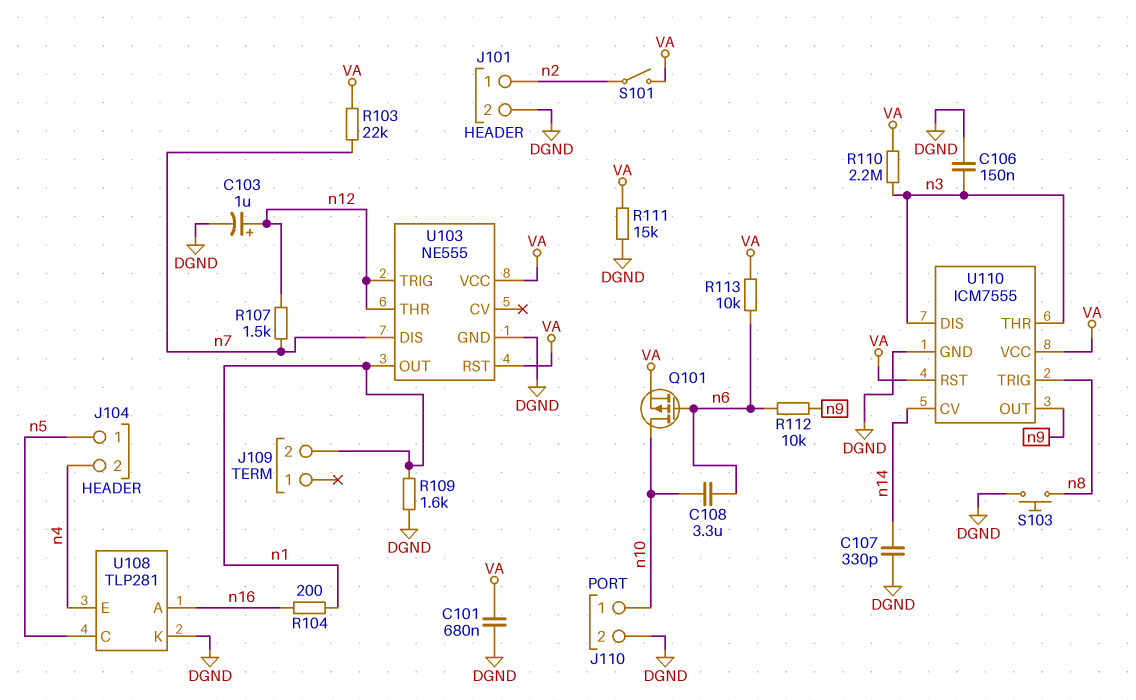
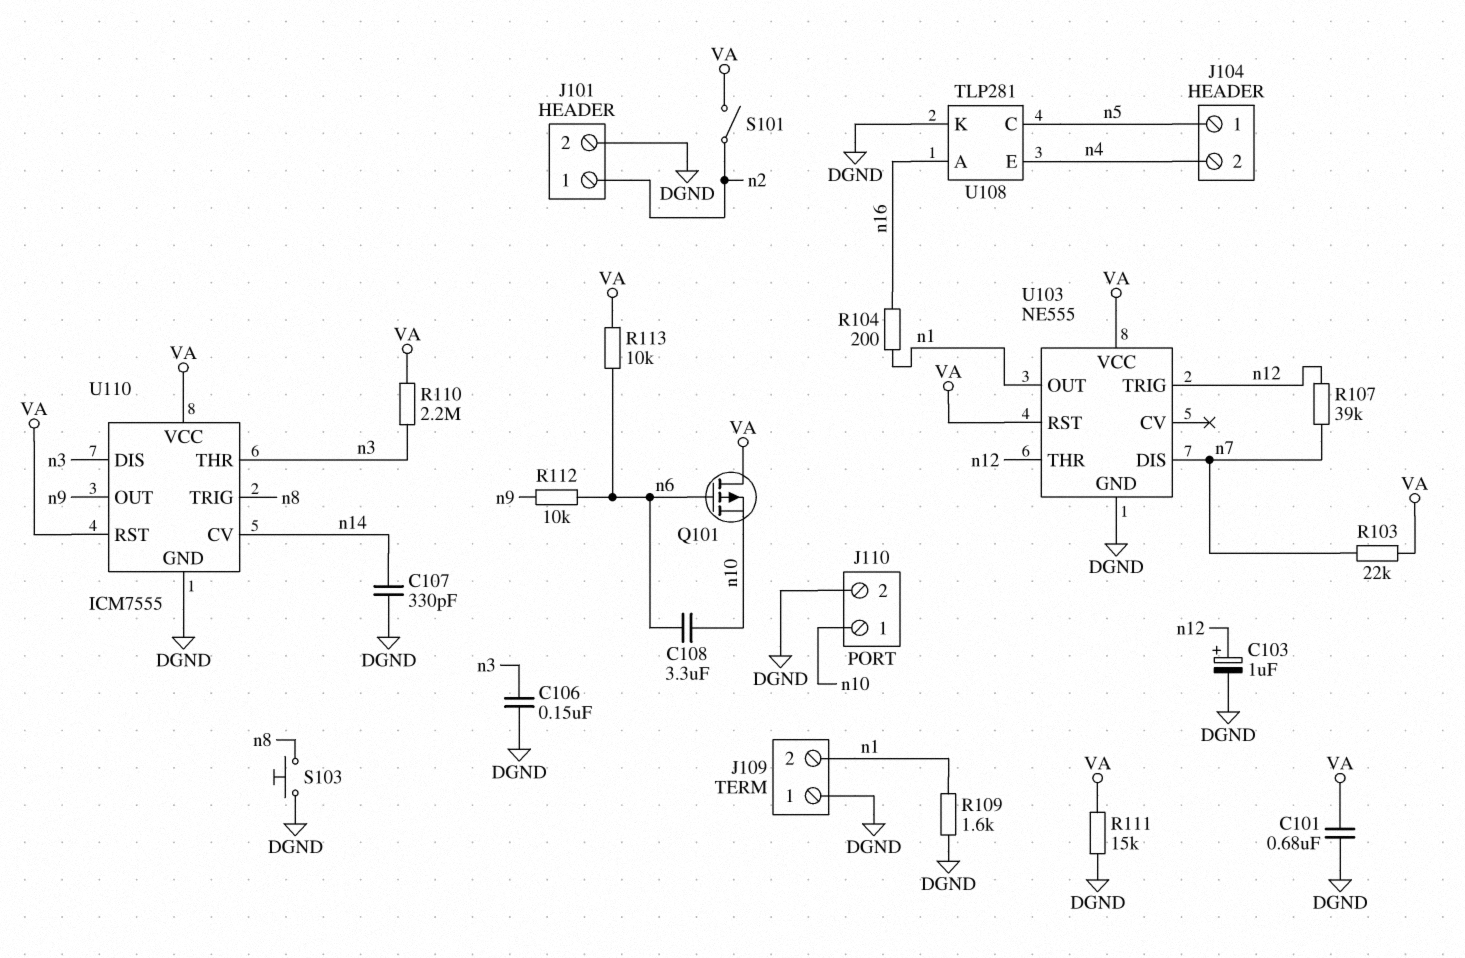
J109 pin 1: none -> DGND
Q101: PMOS (G n6, D n10, S VA) -> PMOS (G n6, D VA, S n10)
R107: 1.5k (n7, n12) -> 39k (n7, n12)

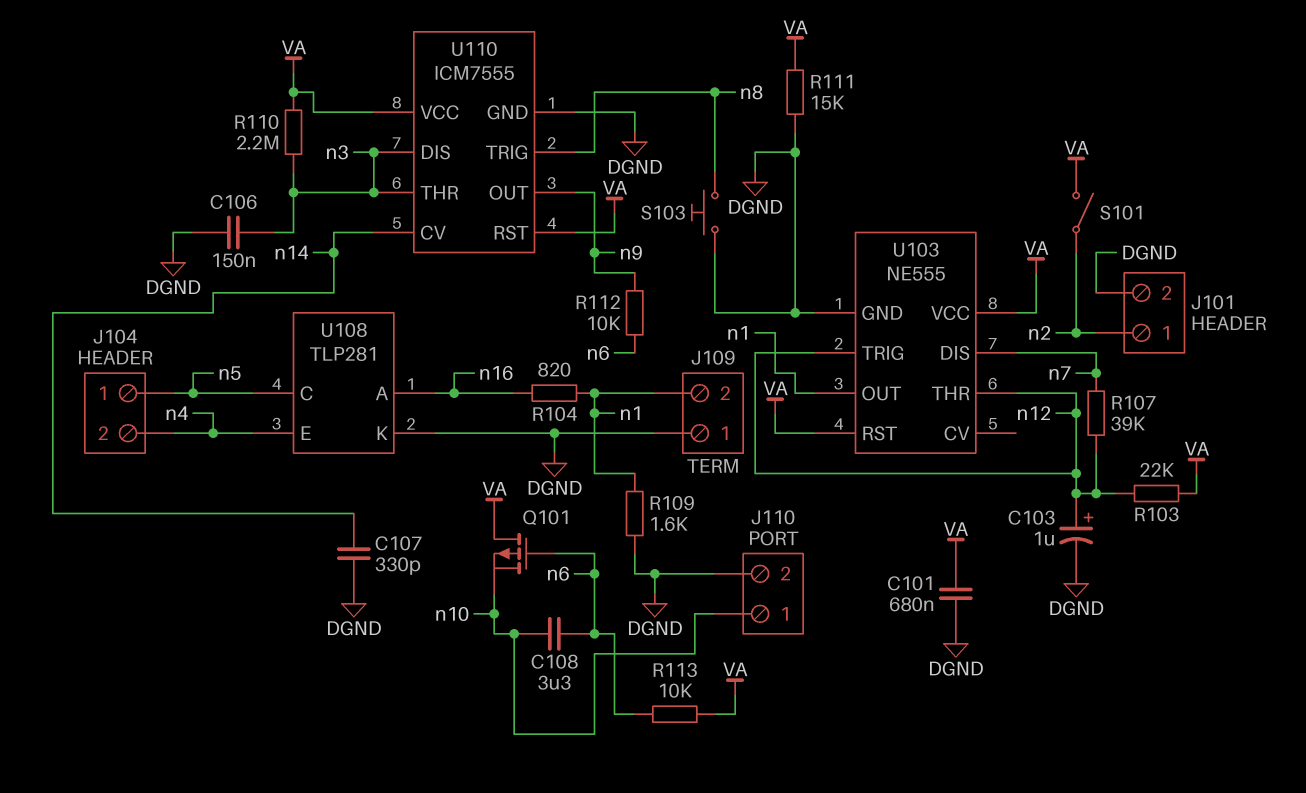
R103: 22k (VA, n7) -> 22k (VA, n12)
R104: 200 (n1, n16) -> 820 (n1, n16)

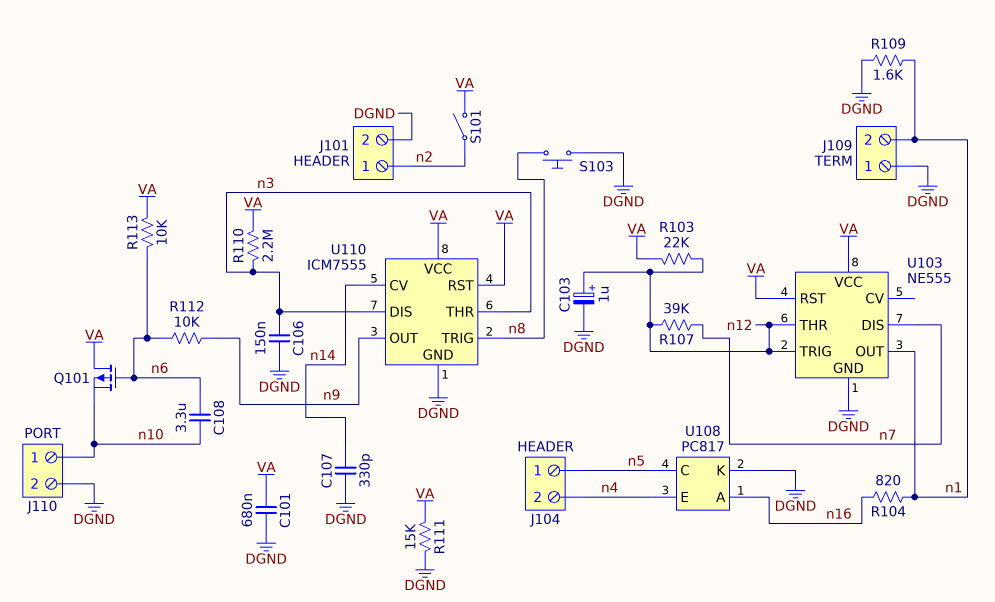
U108: TLP281 -> PC817

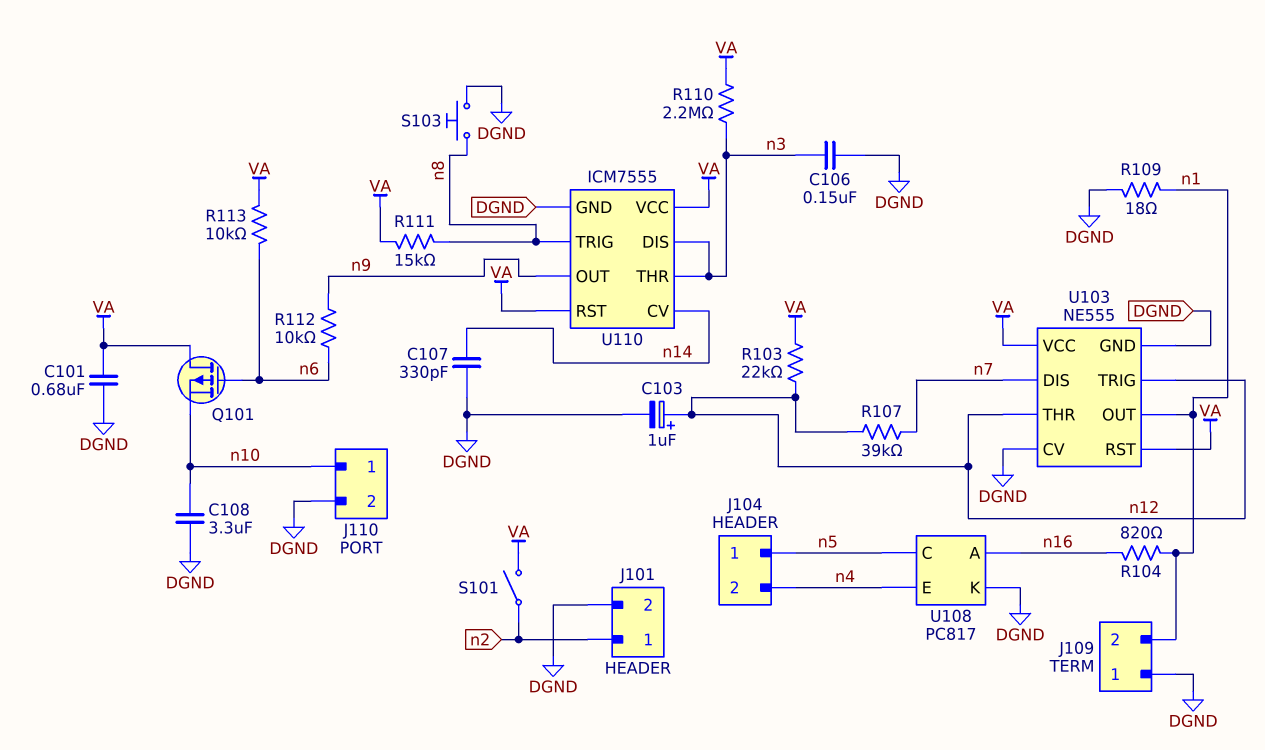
C108: 3.3uF (n6, n10) -> 3.3uF (DGND, n10)
R109: 1.6k (DGND, n1) -> 18 (DGND, n1)
R111: 15k (DGND, VA) -> 15k (VA, n8)
U103 pin CV: none -> DGND

